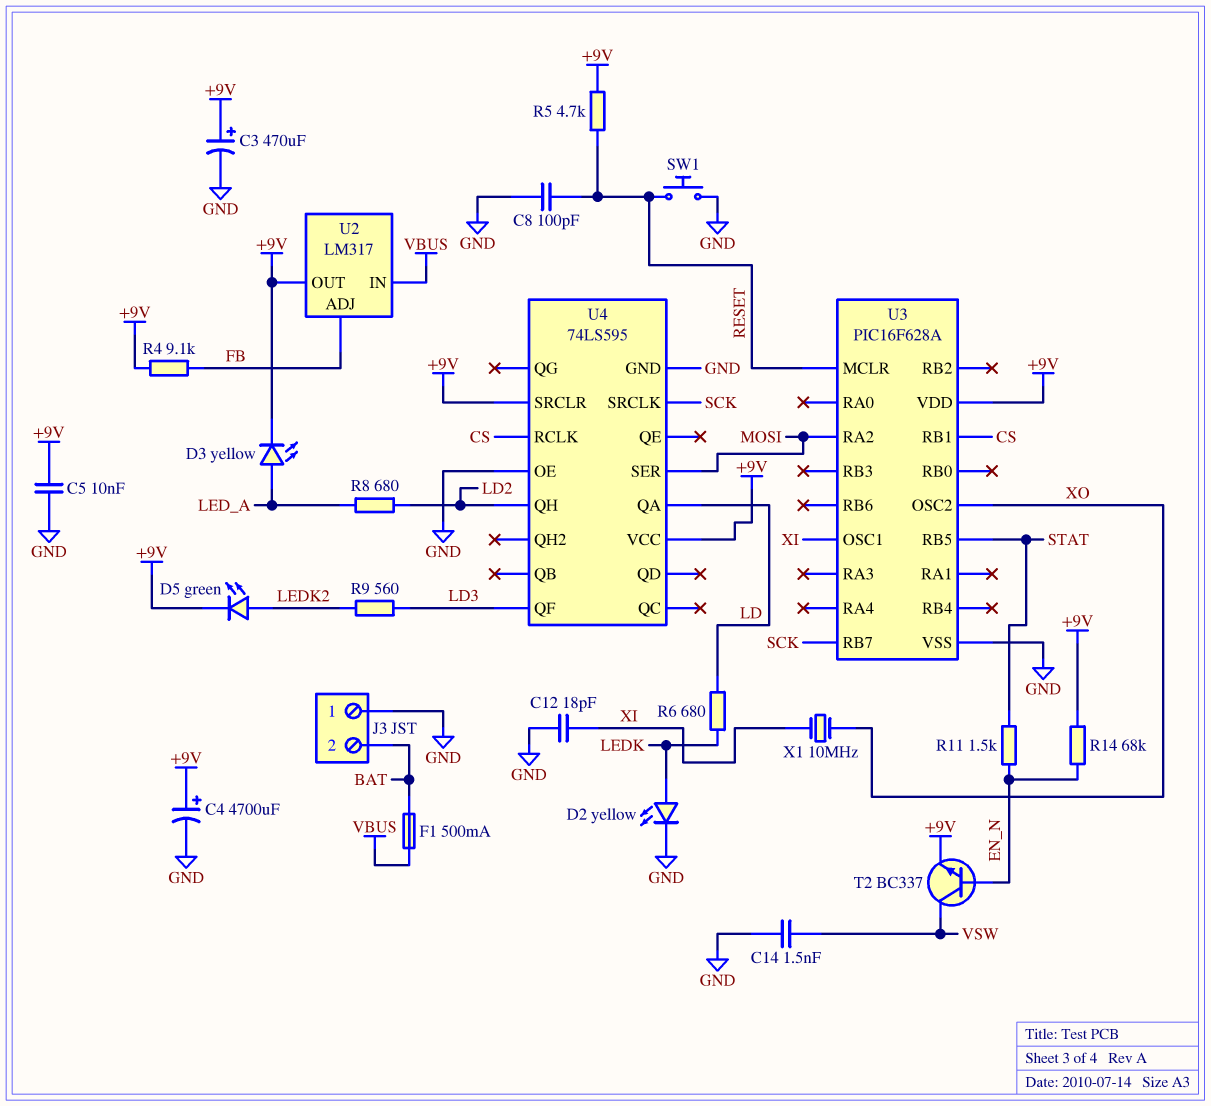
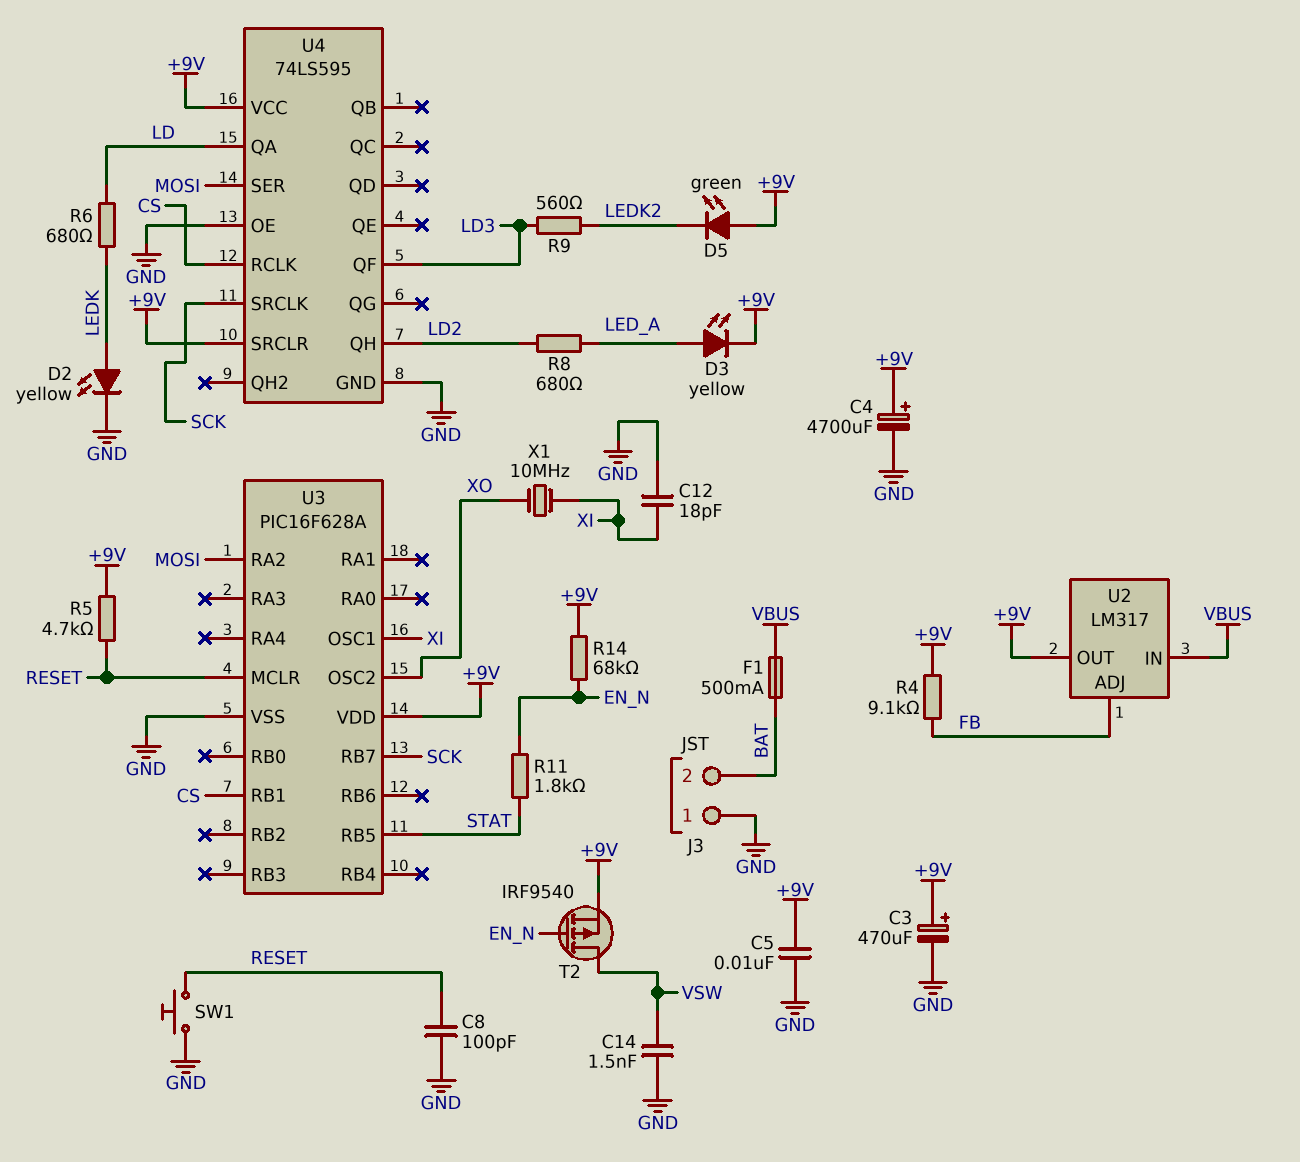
D5: LED green (A LEDK2, K +9V) -> LED green (A +9V, K LEDK2)
R11: 1.5k (EN_N, STAT) -> 1.8k (EN_N, STAT)
T2: NPN BC337 (B EN_N, C VSW, E +9V) -> PMOS IRF9540 (G EN_N, D VSW, S +9V)

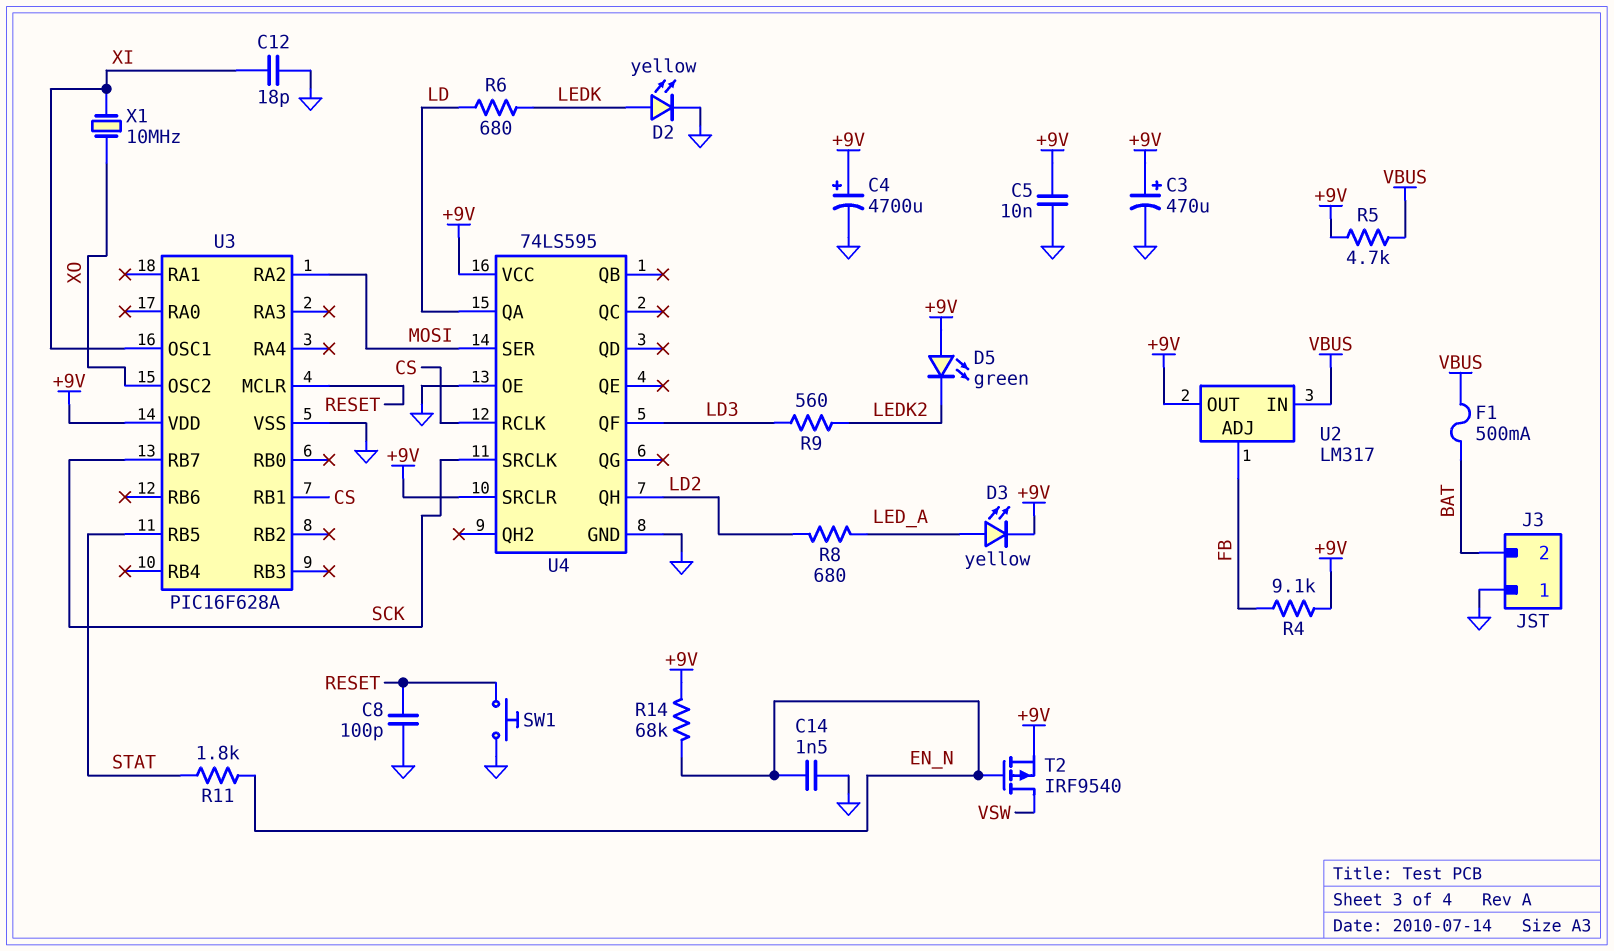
C14: 1.5nF (GND, VSW) -> 1.5nF (EN_N, GND)
R5: 4.7k (+9V, RESET) -> 4.7k (+9V, VBUS)

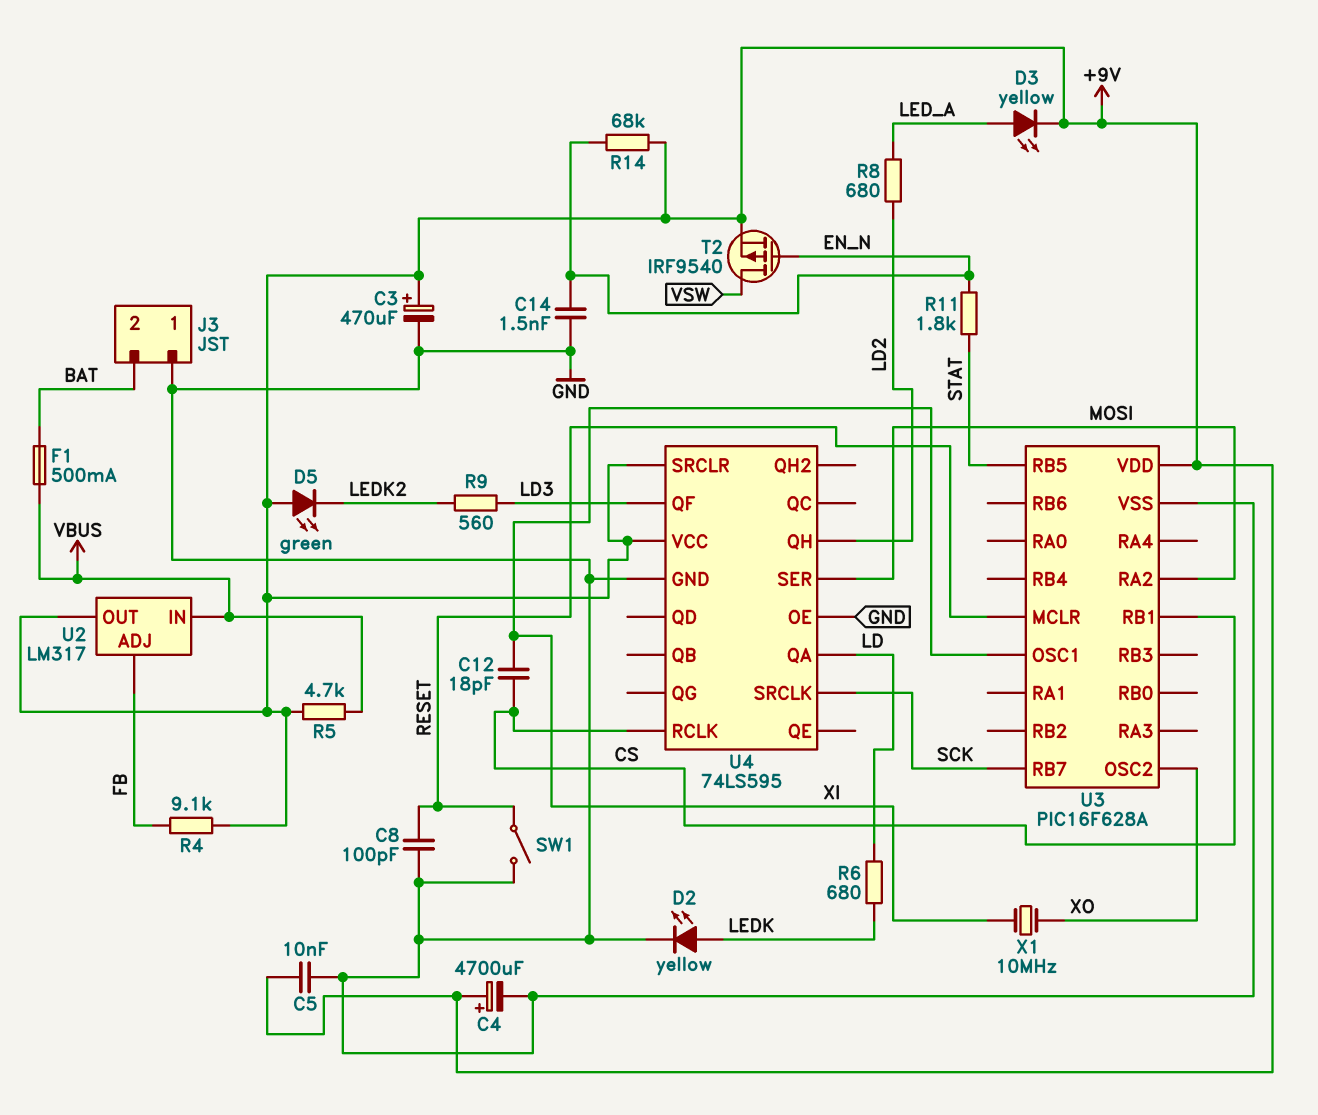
C12: 18pF (GND, XI) -> 18pF (CS, XI)
SW1: button (GND, RESET) -> switch (GND, RESET)

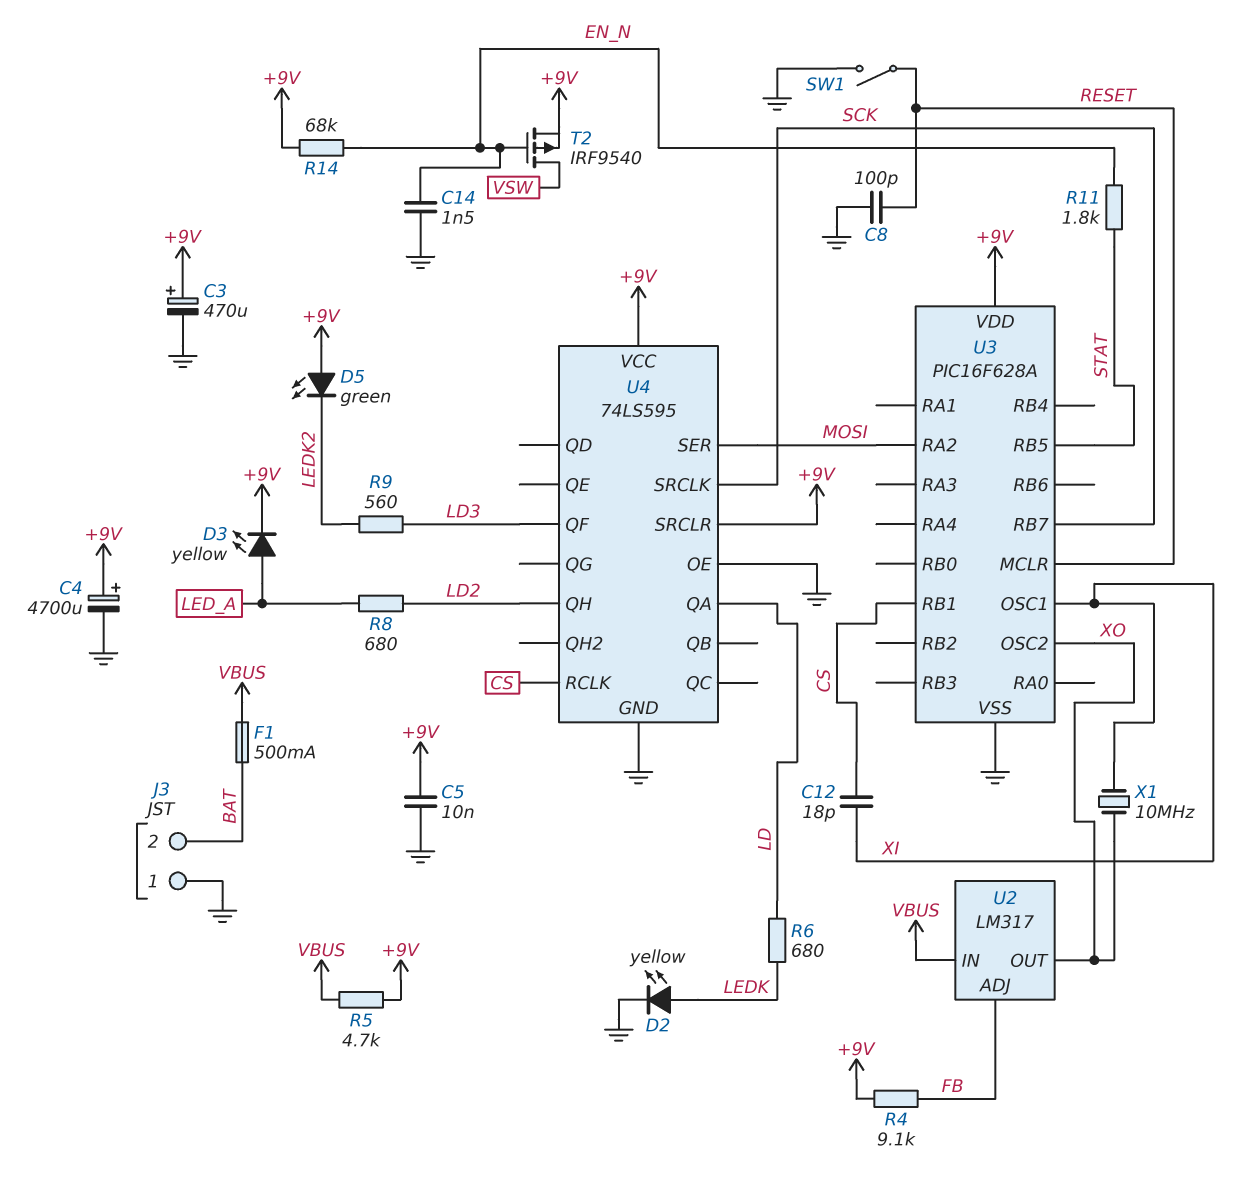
U2 pin OUT: +9V -> XO

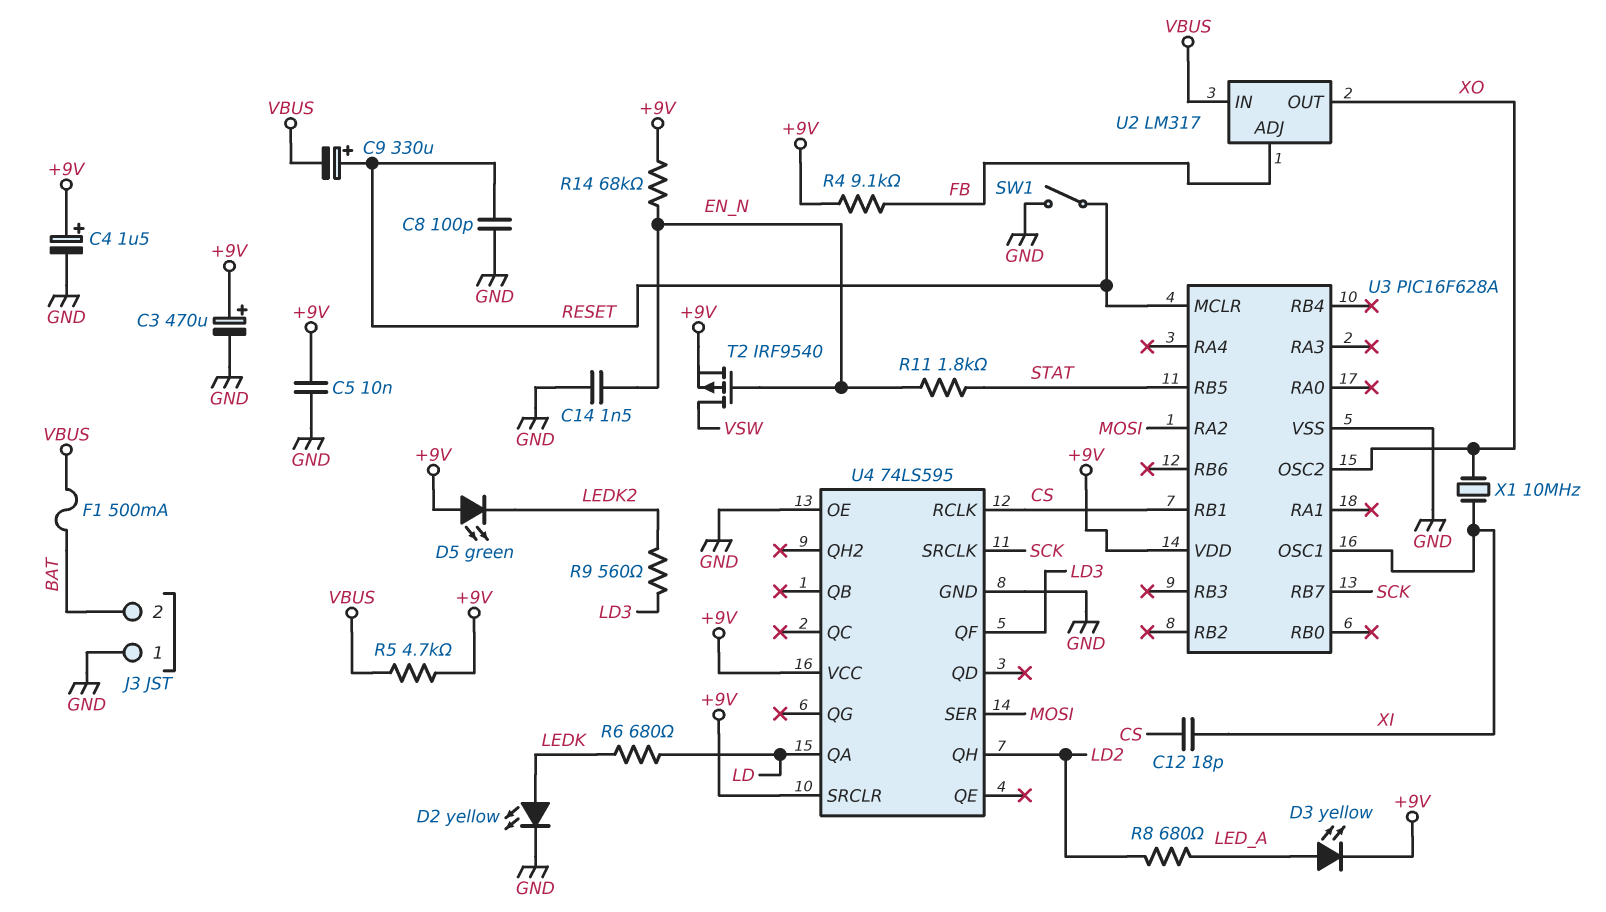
C4: 4700uF (plus +9V, minus GND) -> 1.5uF (plus +9V, minus GND)
C9: none -> 330uF (plus RESET, minus VBUS)

